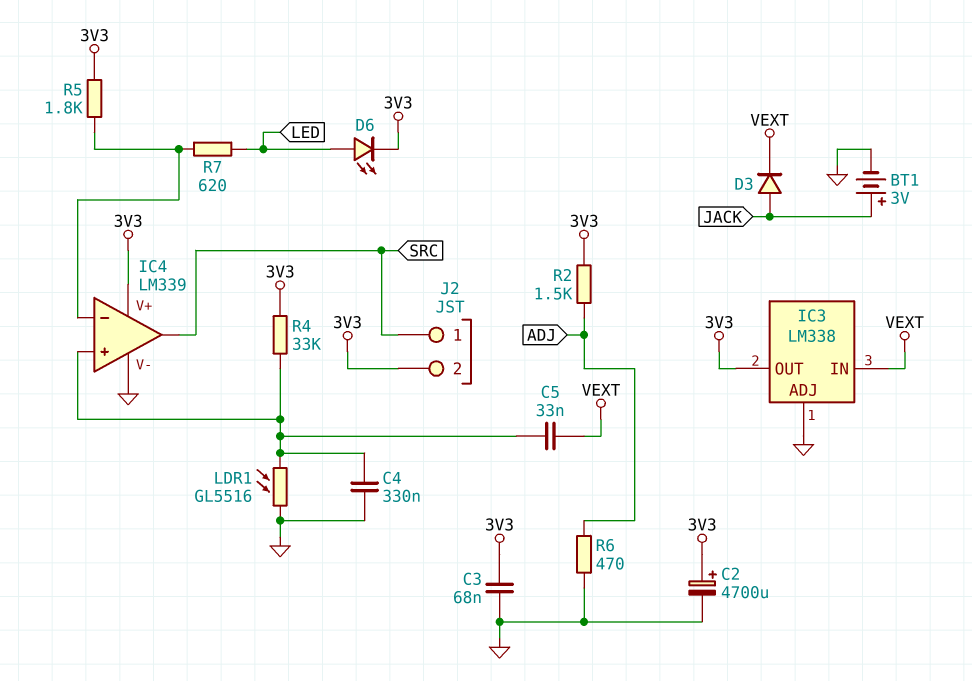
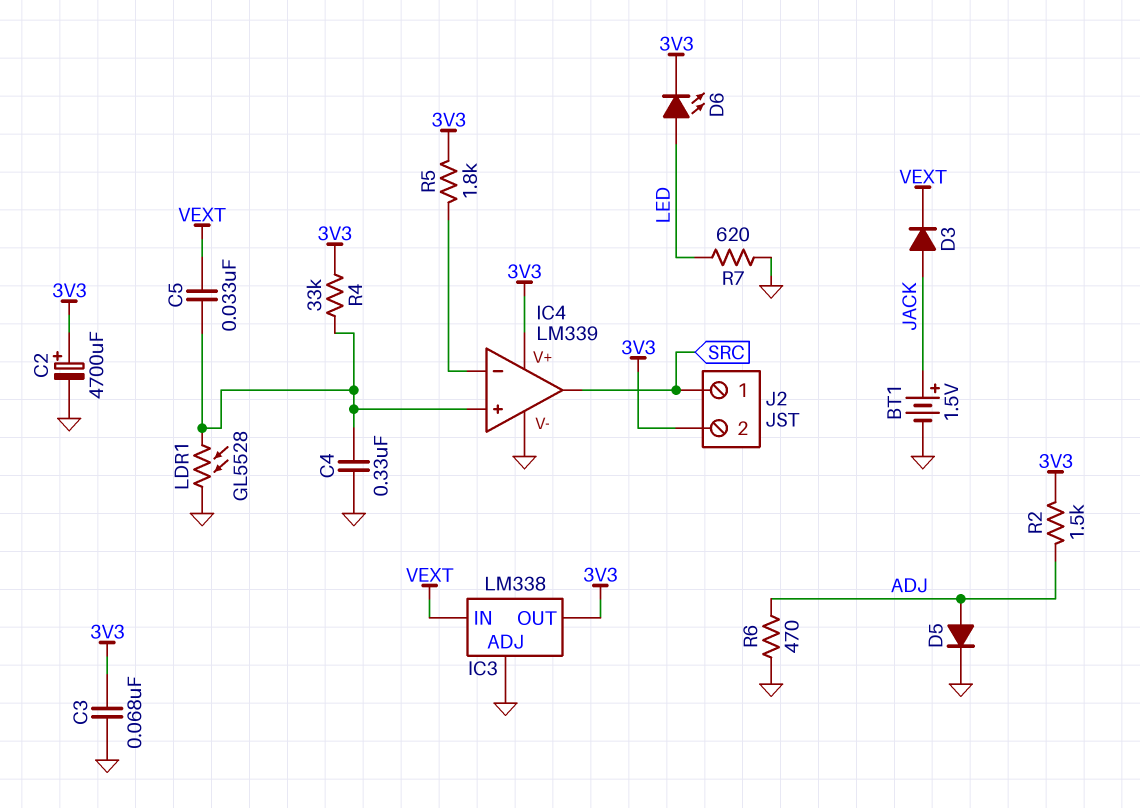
BT1: 3V (plus JACK, minus GND) -> 1.5V (plus JACK, minus GND)
D5: none -> diode (A ADJ, K GND)
LDR1: GL5516 (GND, IC4/in+) -> GL5528 (GND, IC4/in+)
R7: 620 (IC4/in-, LED) -> 620 (GND, LED)

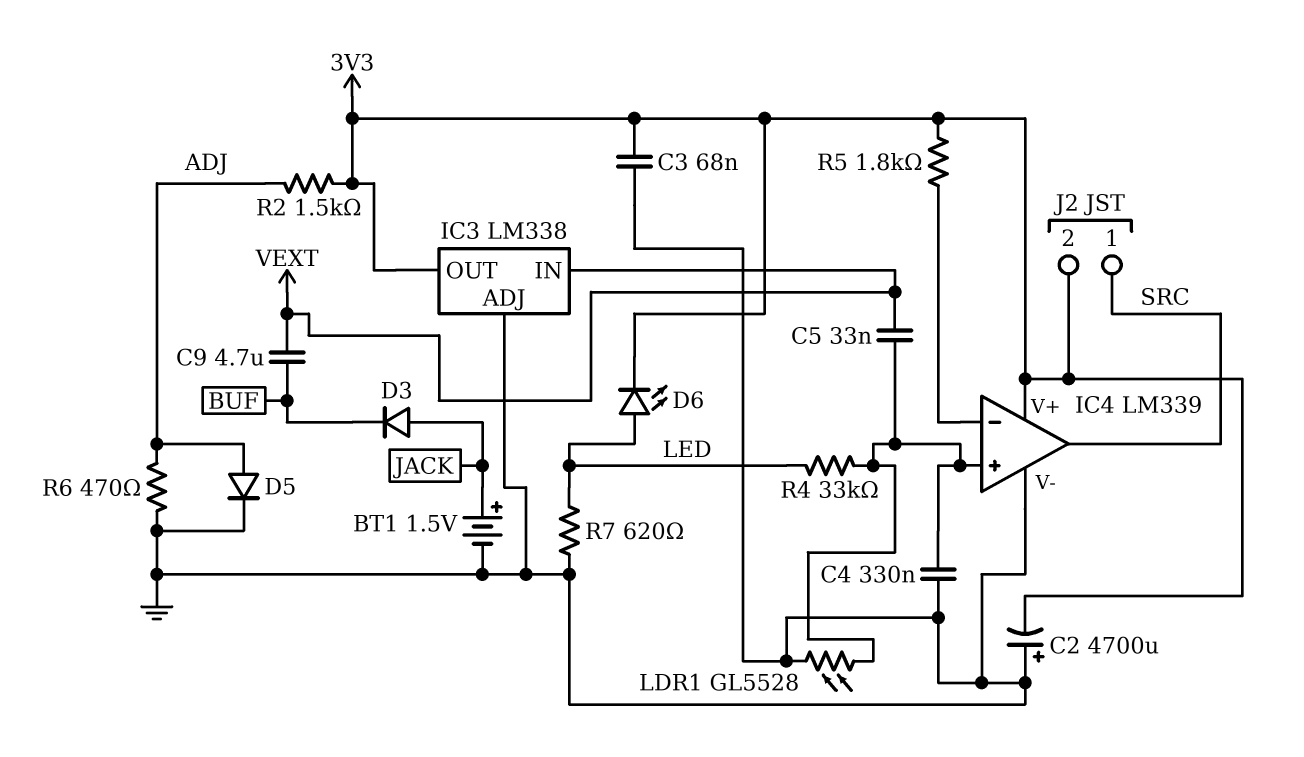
C2: 4700uF (plus 3V3, minus GND) -> 4700uF (plus GND, minus 3V3)
C9: none -> 4.7uF (BUF, VEXT)
D3: diode (A JACK, K VEXT) -> diode (A JACK, K BUF)
R4: 33k (3V3, IC4/in+) -> 33k (IC4/in+, LED)

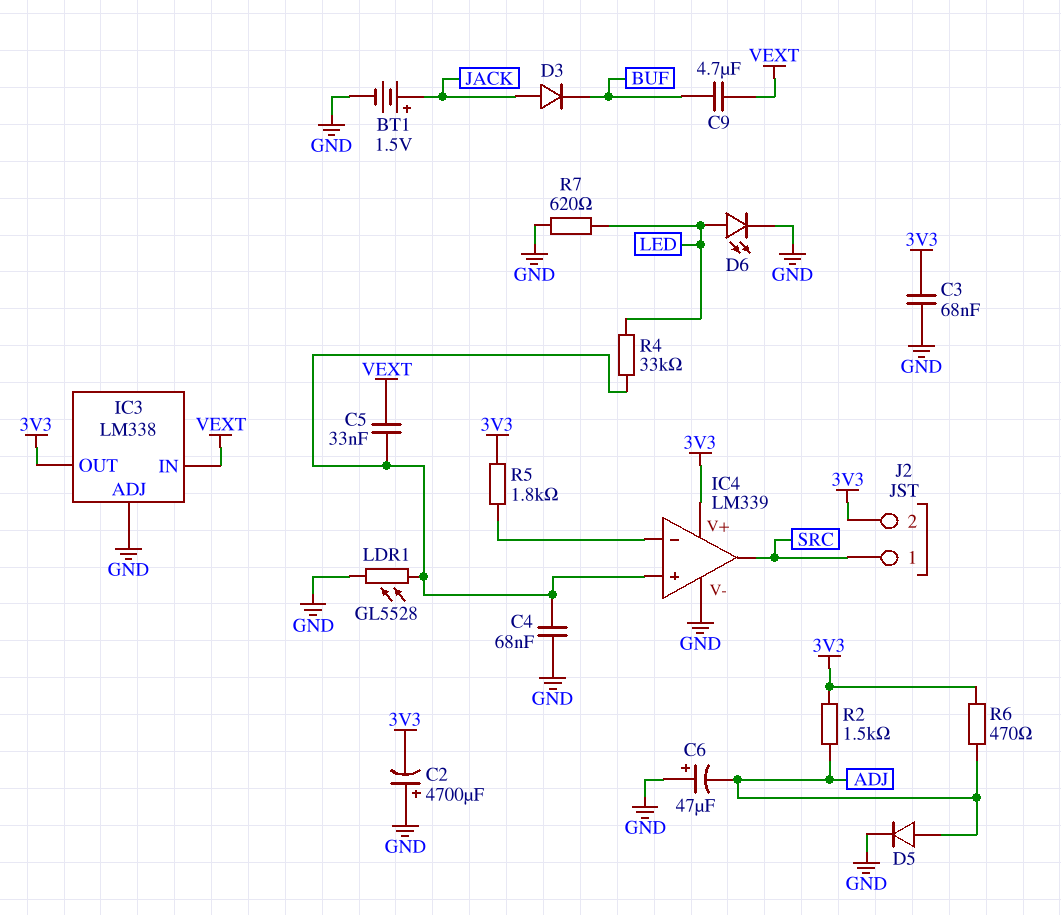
C4: 330nF (GND, IC4/in+) -> 68nF (GND, IC4/in+)
C6: none -> 47uF (plus GND, minus ADJ)
D6: LED (A LED, K 3V3) -> LED (A LED, K GND)
R6: 470 (ADJ, GND) -> 470 (3V3, ADJ)

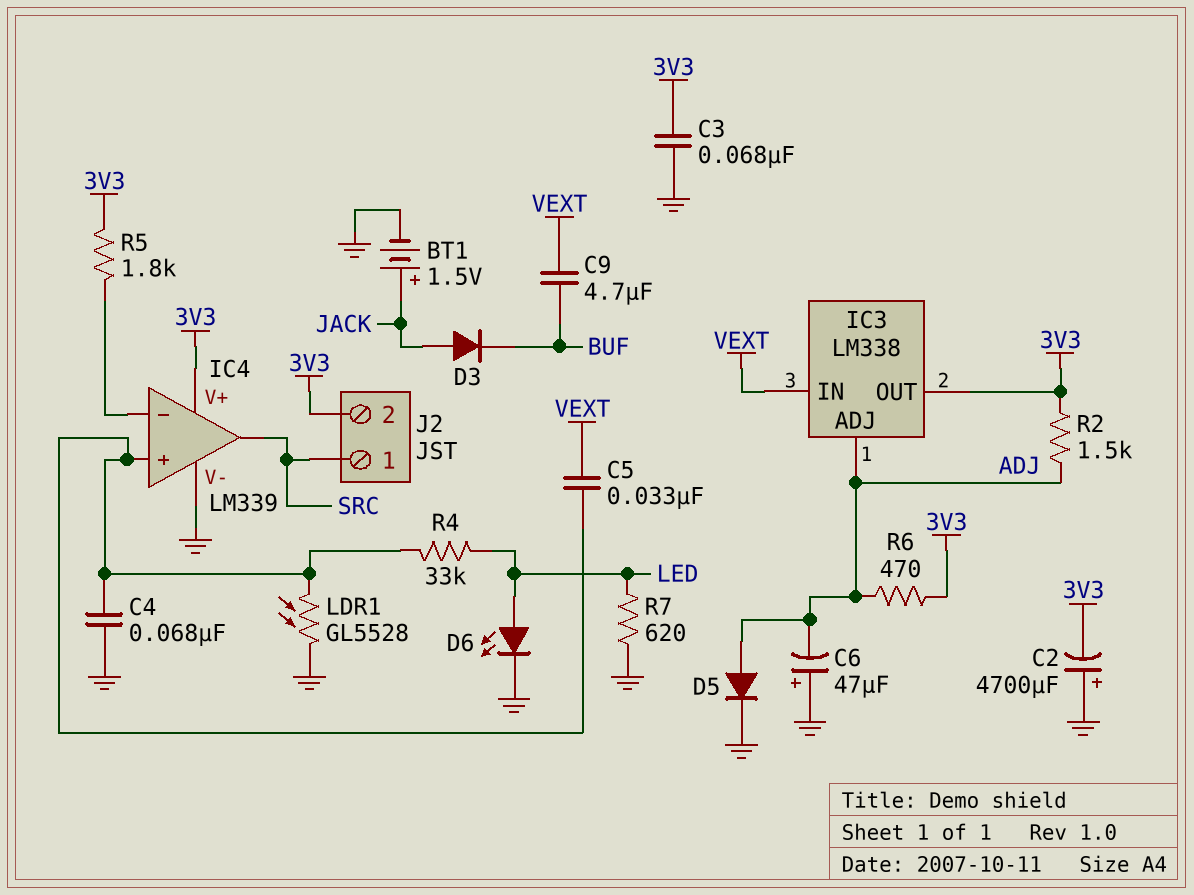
IC3 pin ADJ: GND -> ADJ

